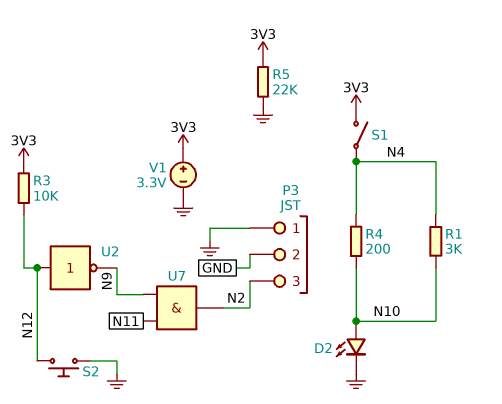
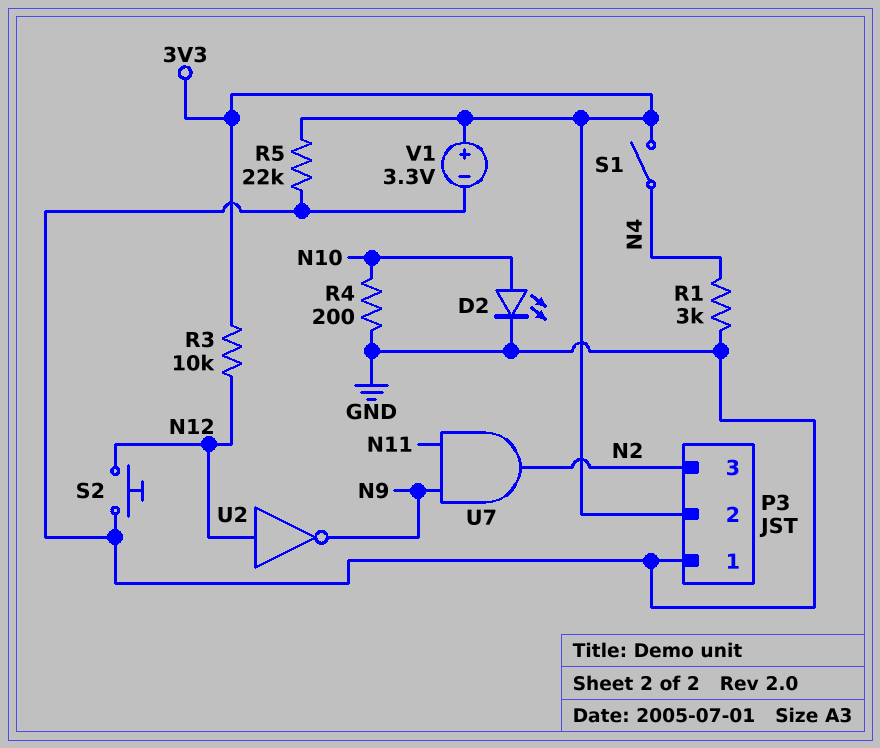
P3 pin 2: GND -> 3V3
R1: 3k (N4, N10) -> 3k (GND, N4)
R4: 200 (N4, N10) -> 200 (GND, N10)

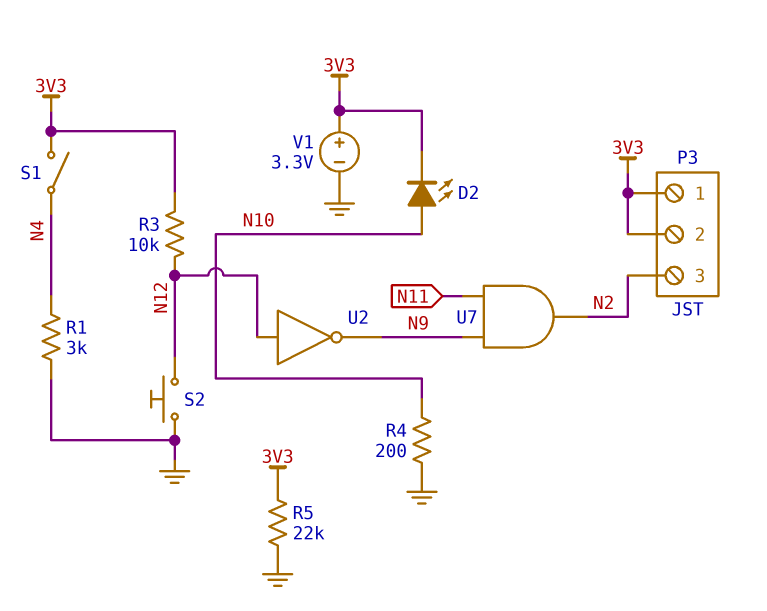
D2: LED (A N10, K GND) -> LED (A N10, K 3V3)
P3 pin 1: GND -> 3V3

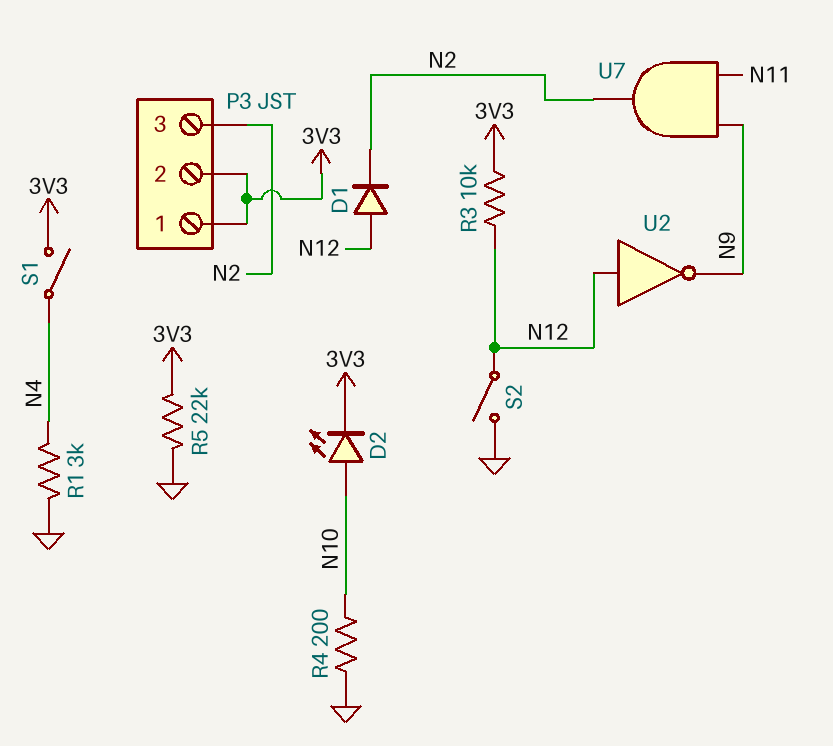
D1: none -> diode (A N12, K N2)
S2: button (GND, N12) -> switch (GND, N12)
V1: 3.3V (plus 3V3, minus GND) -> none

